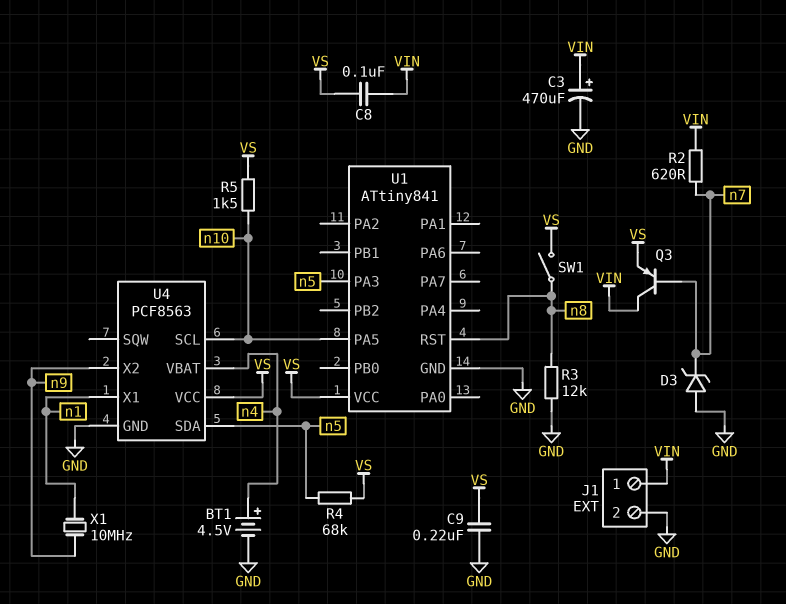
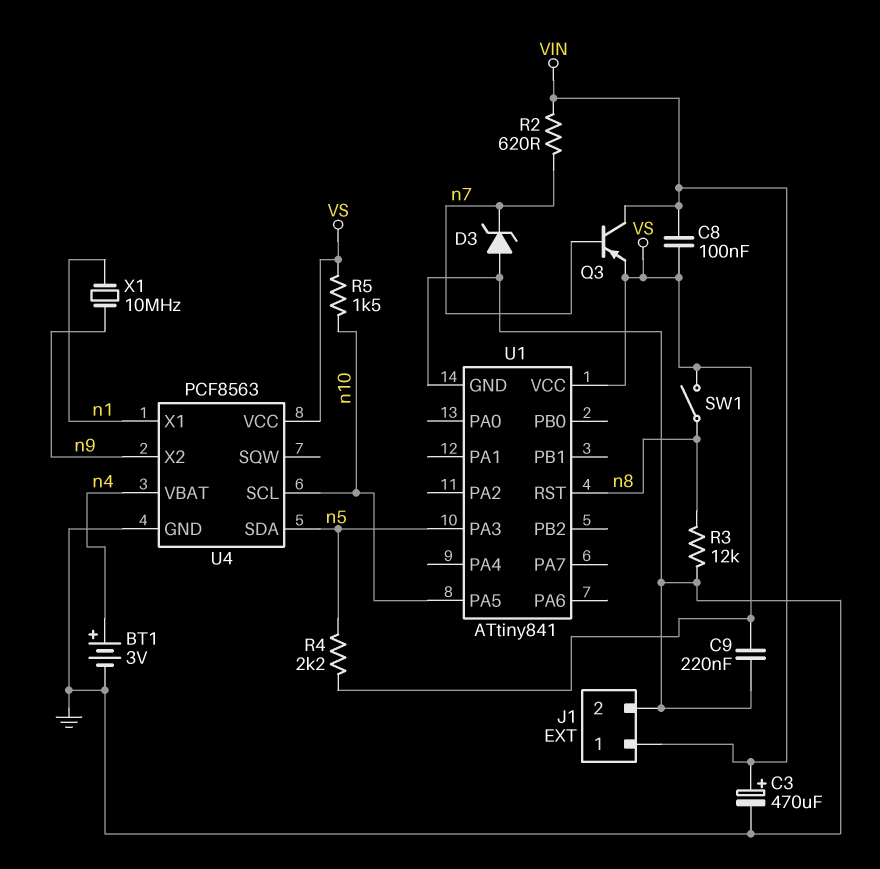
BT1: 4.5V (plus n4, minus GND) -> 3V (plus n4, minus GND)
R4: 68k (VS, n5) -> 2.2k (VS, n5)

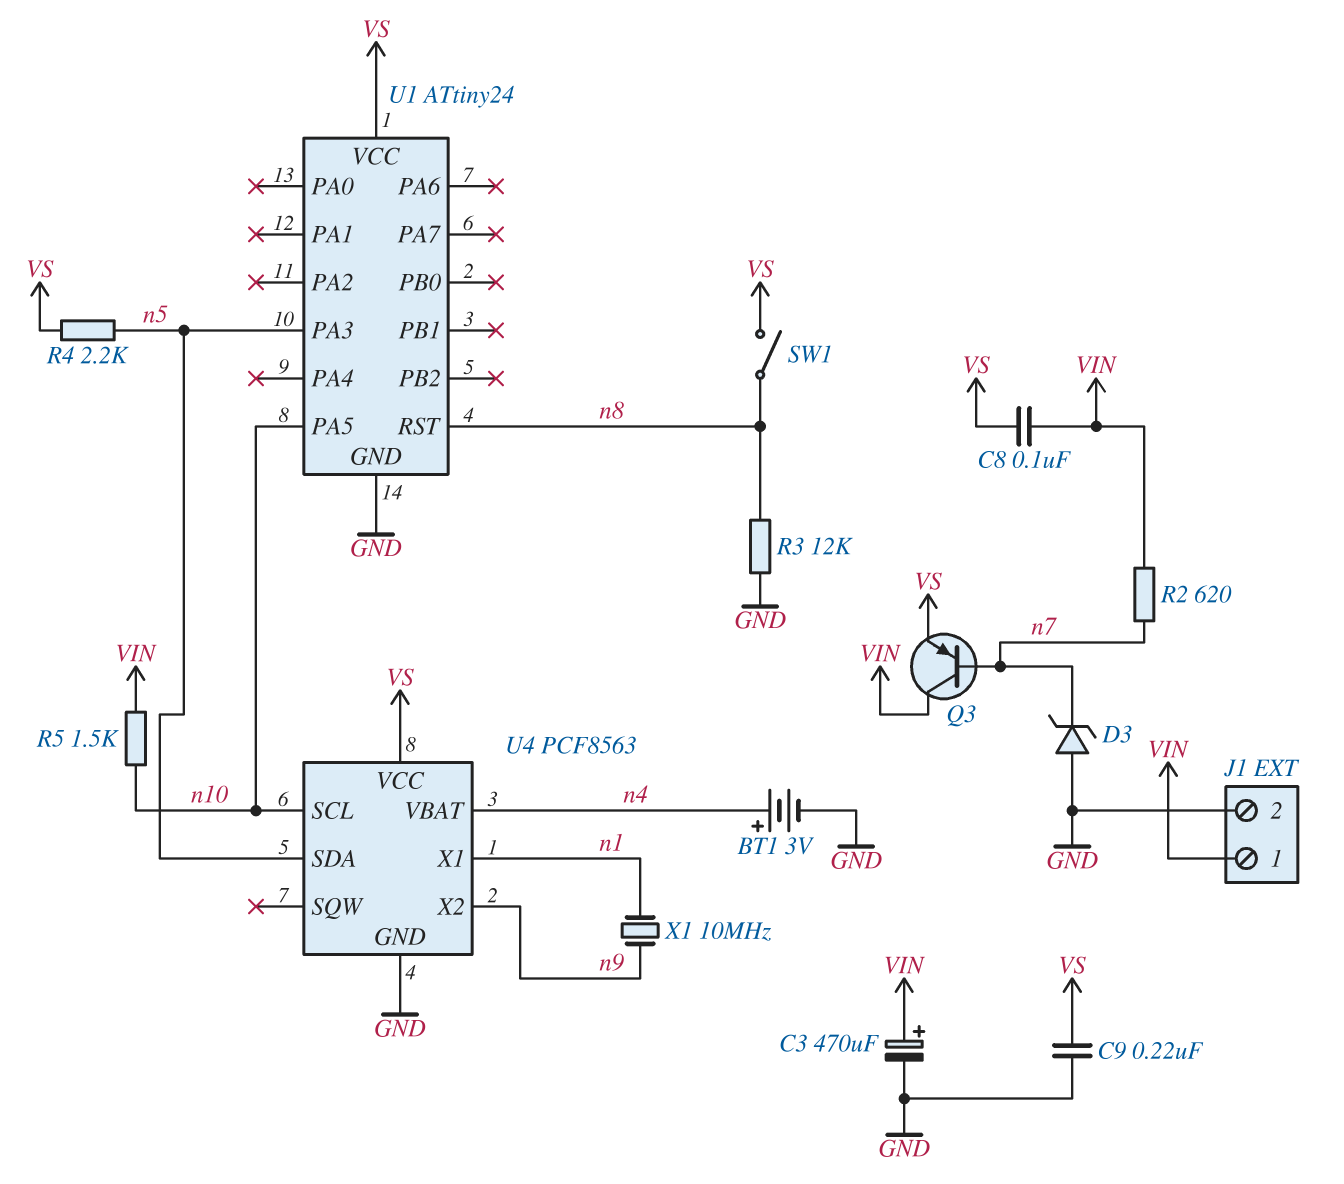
R5: 1.5k (VS, n10) -> 1.5k (VIN, n10)
U1: ATtiny841 -> ATtiny24

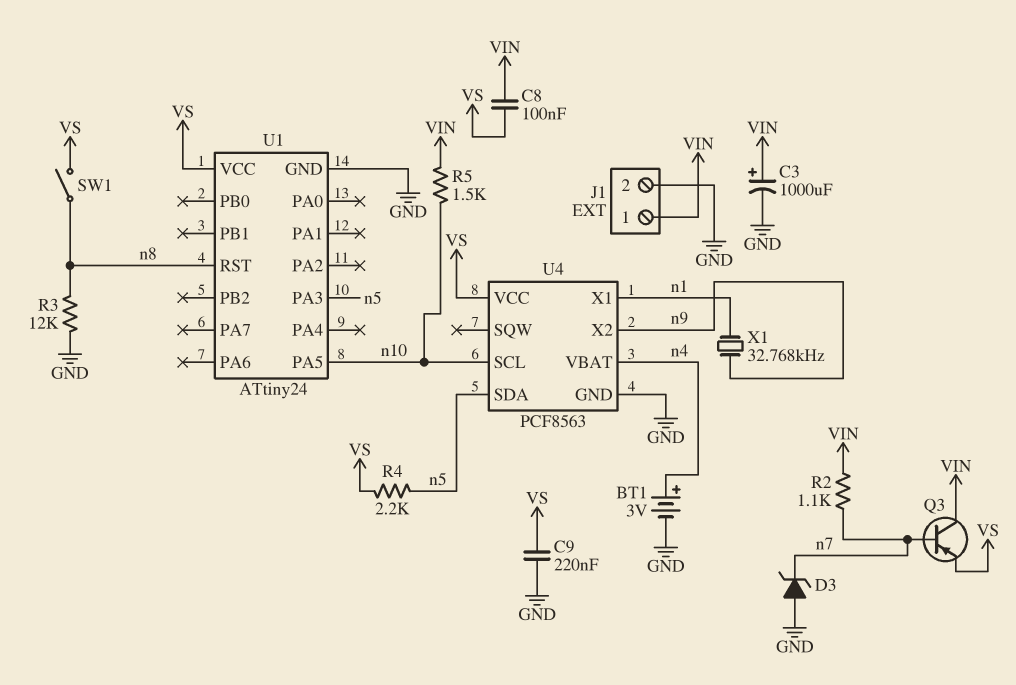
C3: 470uF (plus VIN, minus GND) -> 1000uF (plus VIN, minus GND)
R2: 620 (VIN, n7) -> 1.1k (VIN, n7)
X1: 10MHz (n1, n9) -> 32.768kHz (n1, n9)

